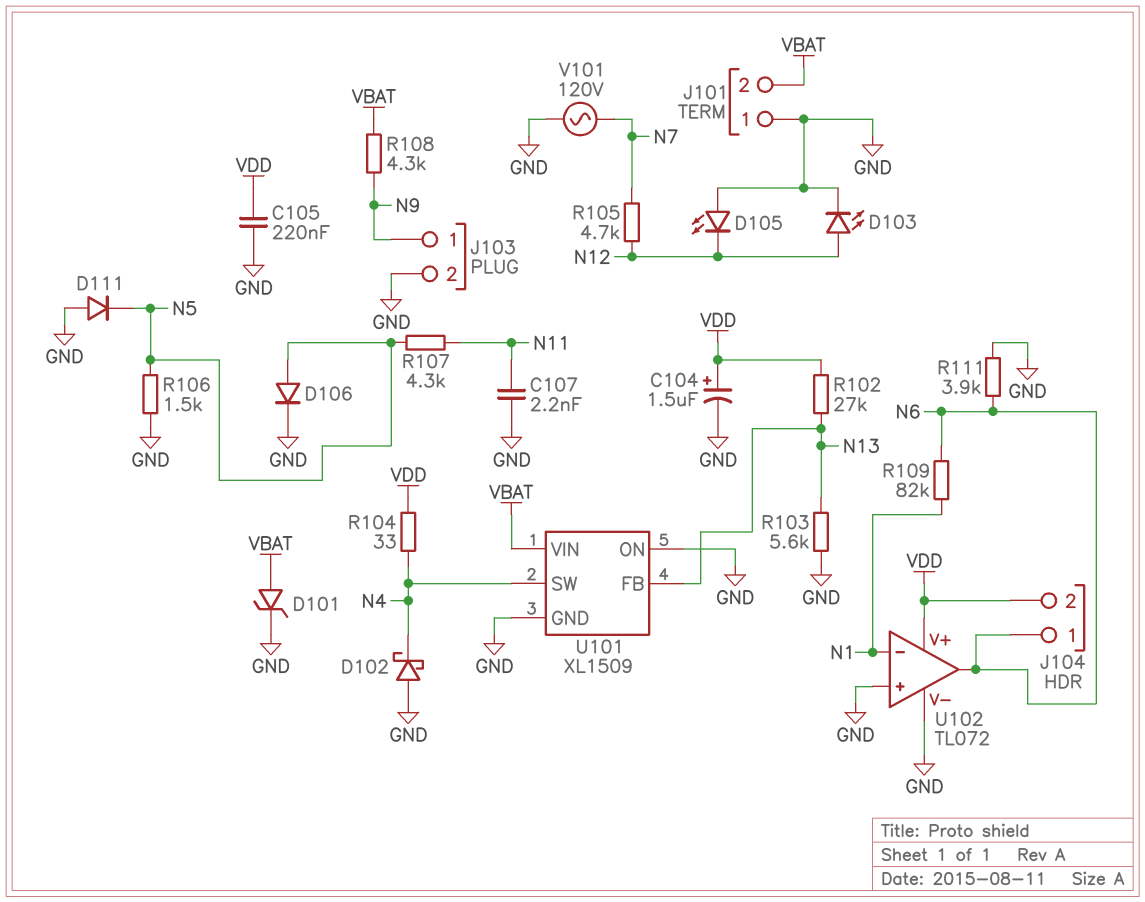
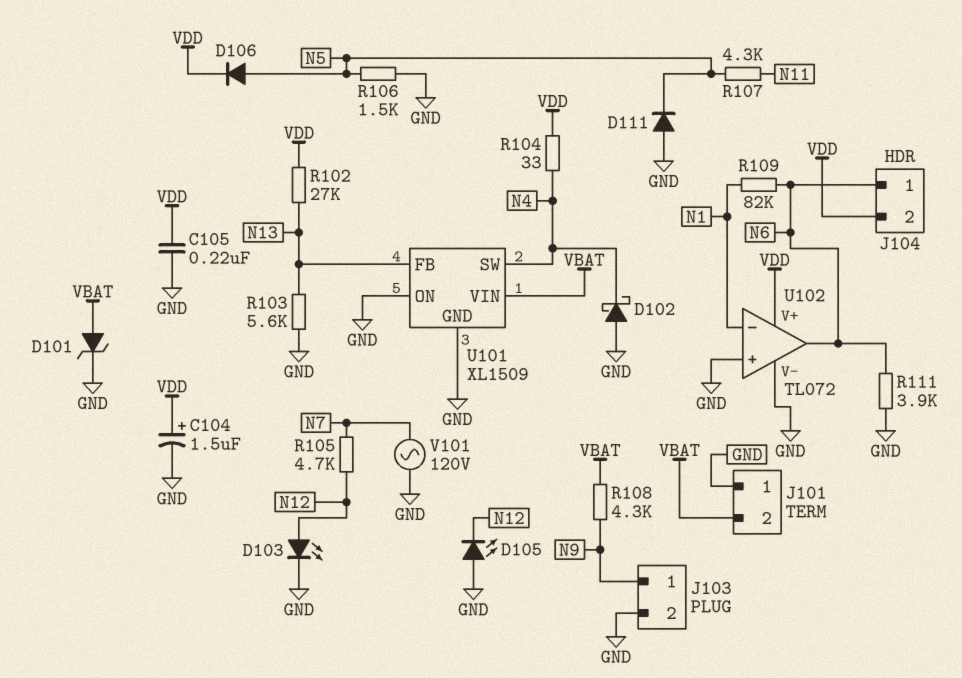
C107: 2.2nF (GND, N11) -> none
D106: diode (A N5, K GND) -> diode (A N5, K VDD)

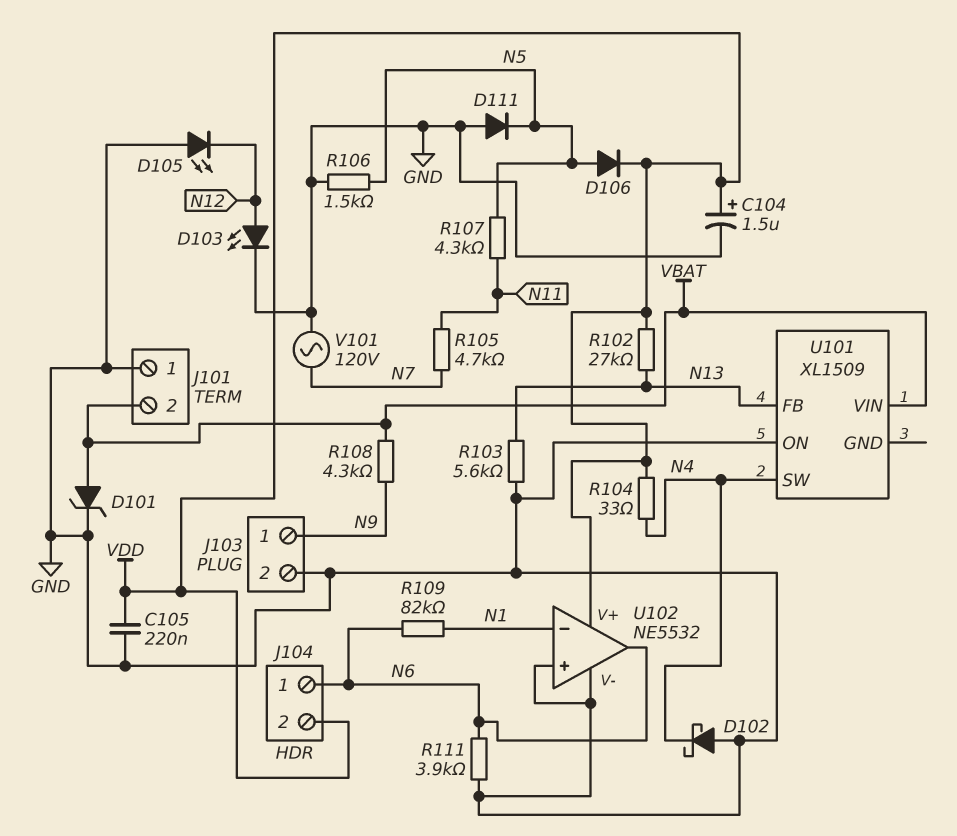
R105: 4.7k (N7, N12) -> 4.7k (N7, N11)
U101 pin GND: GND -> none
U102: TL072 -> NE5532

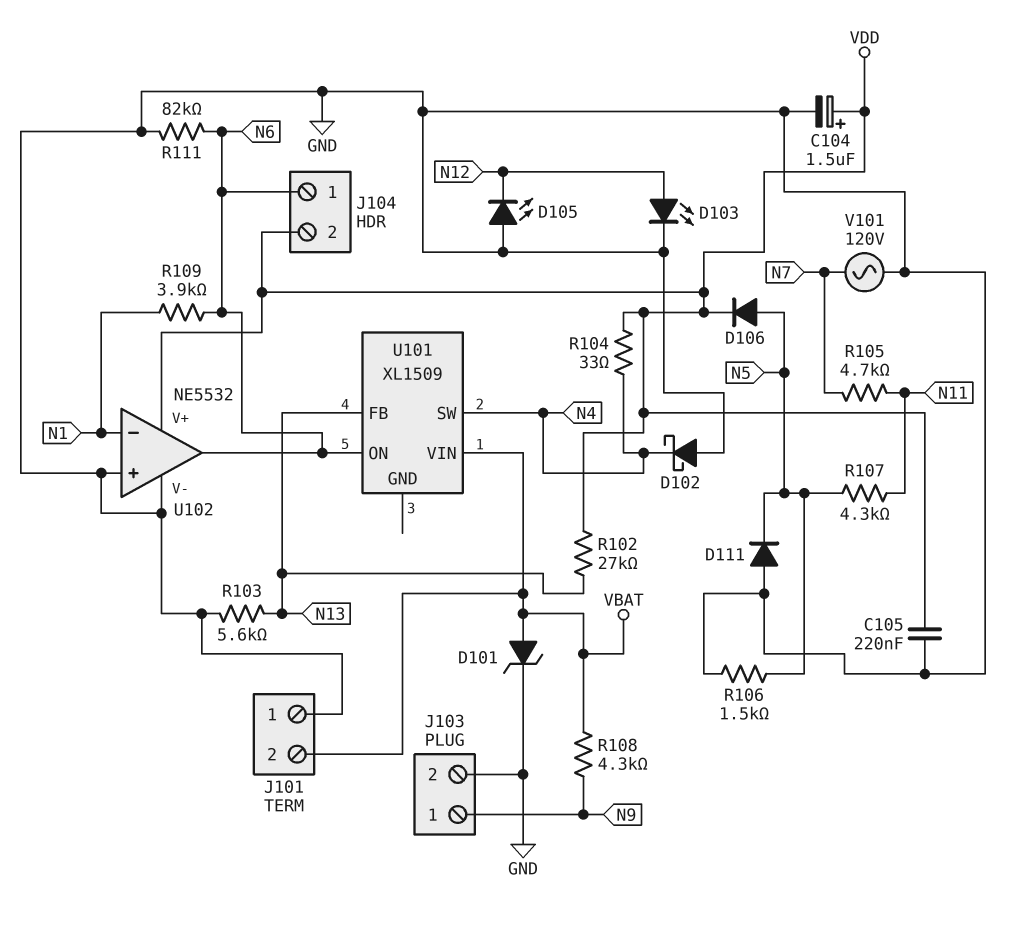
R109: 82k (N1, N6) -> 3.9k (N1, N6)
R111: 3.9k (GND, N6) -> 82k (GND, N6)
U101 pin ON: GND -> N6

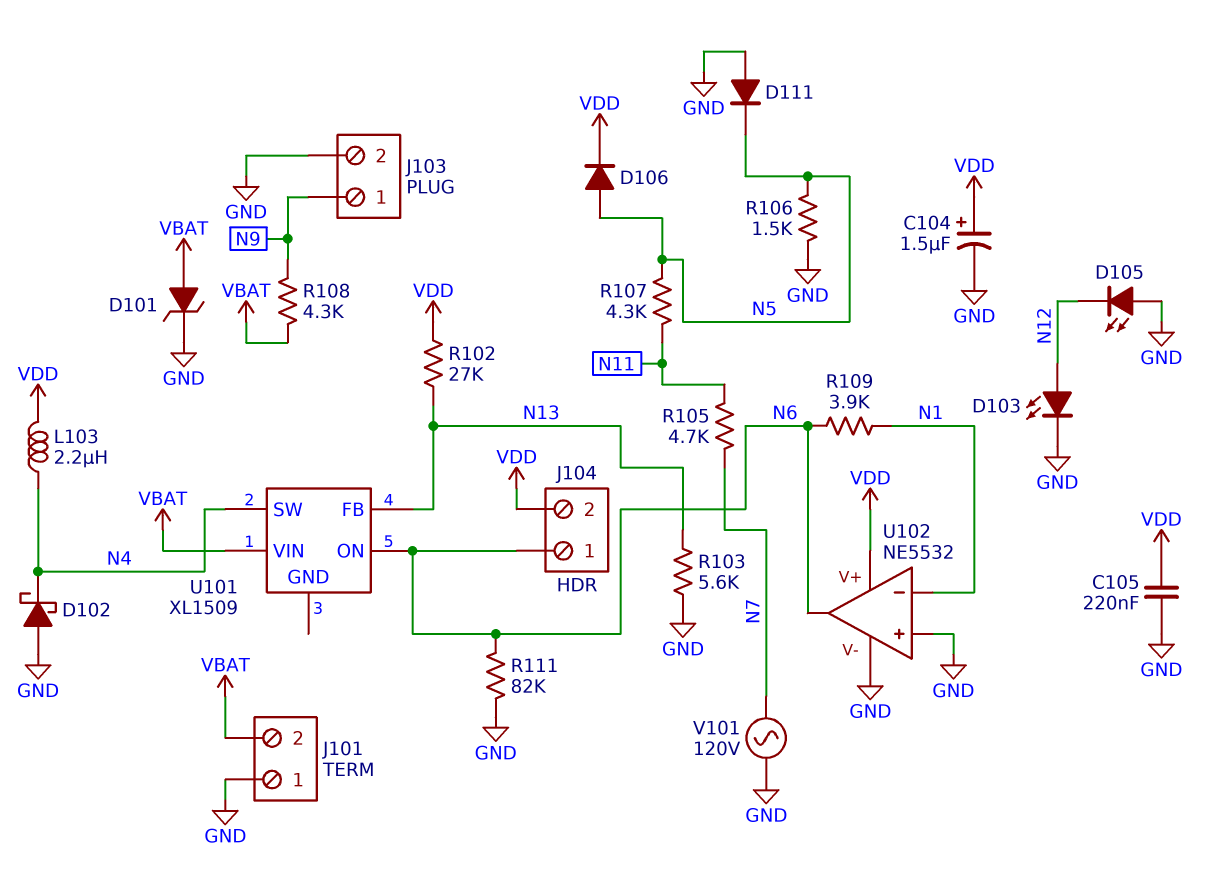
L103: none -> 2.2uH (N4, VDD)
R104: 33 (N4, VDD) -> none

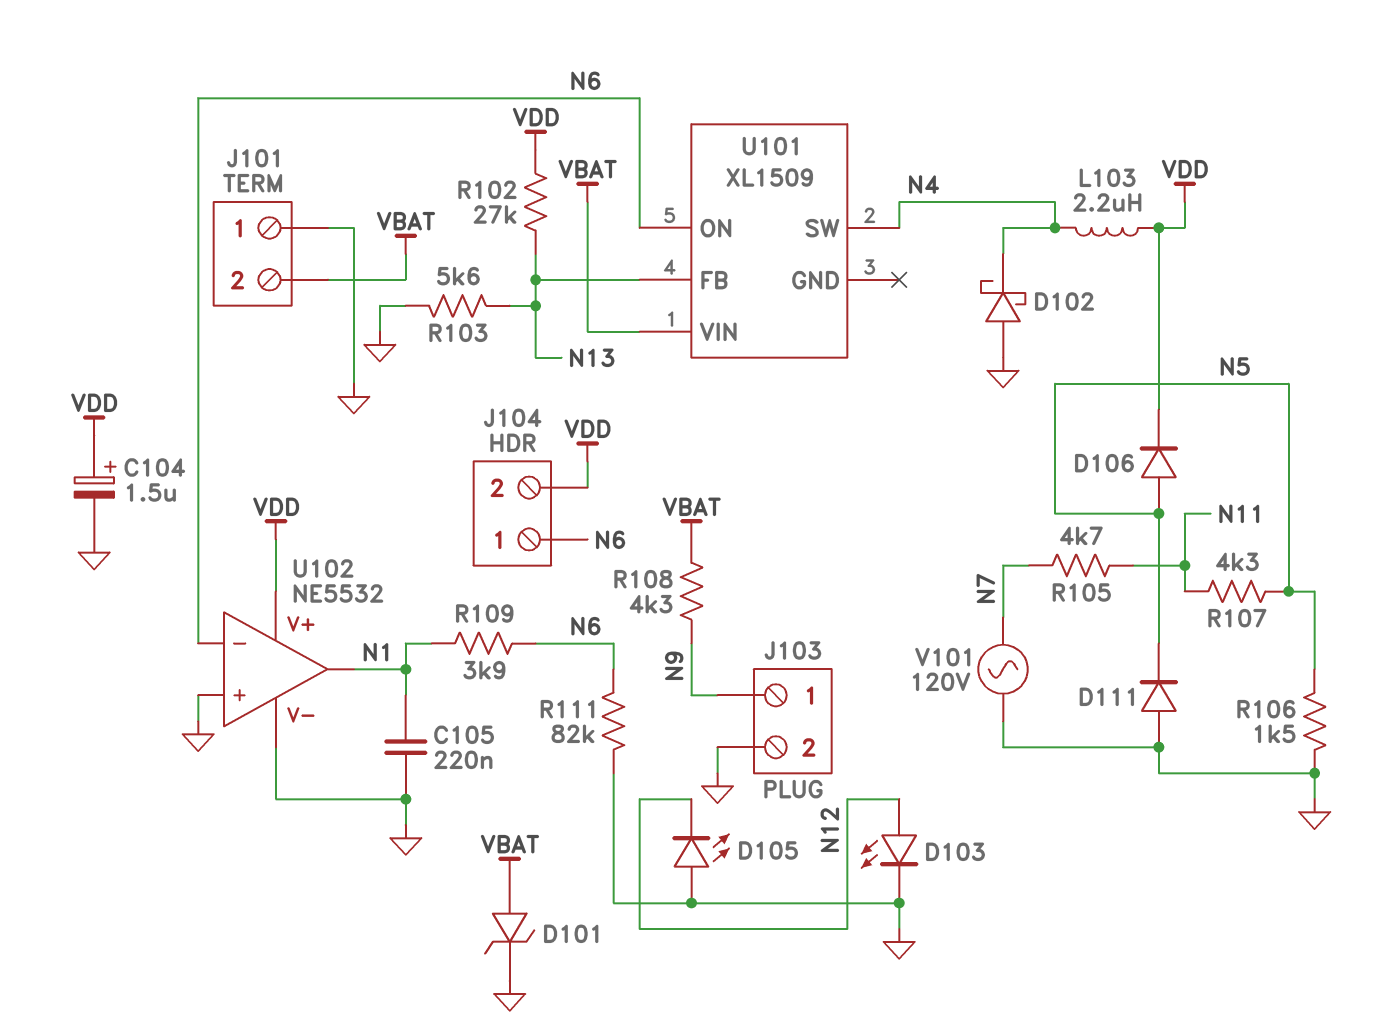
C105: 220nF (GND, VDD) -> 220nF (GND, N1)
U102 pin in-: N1 -> N6
U102 pin out: N6 -> N1

